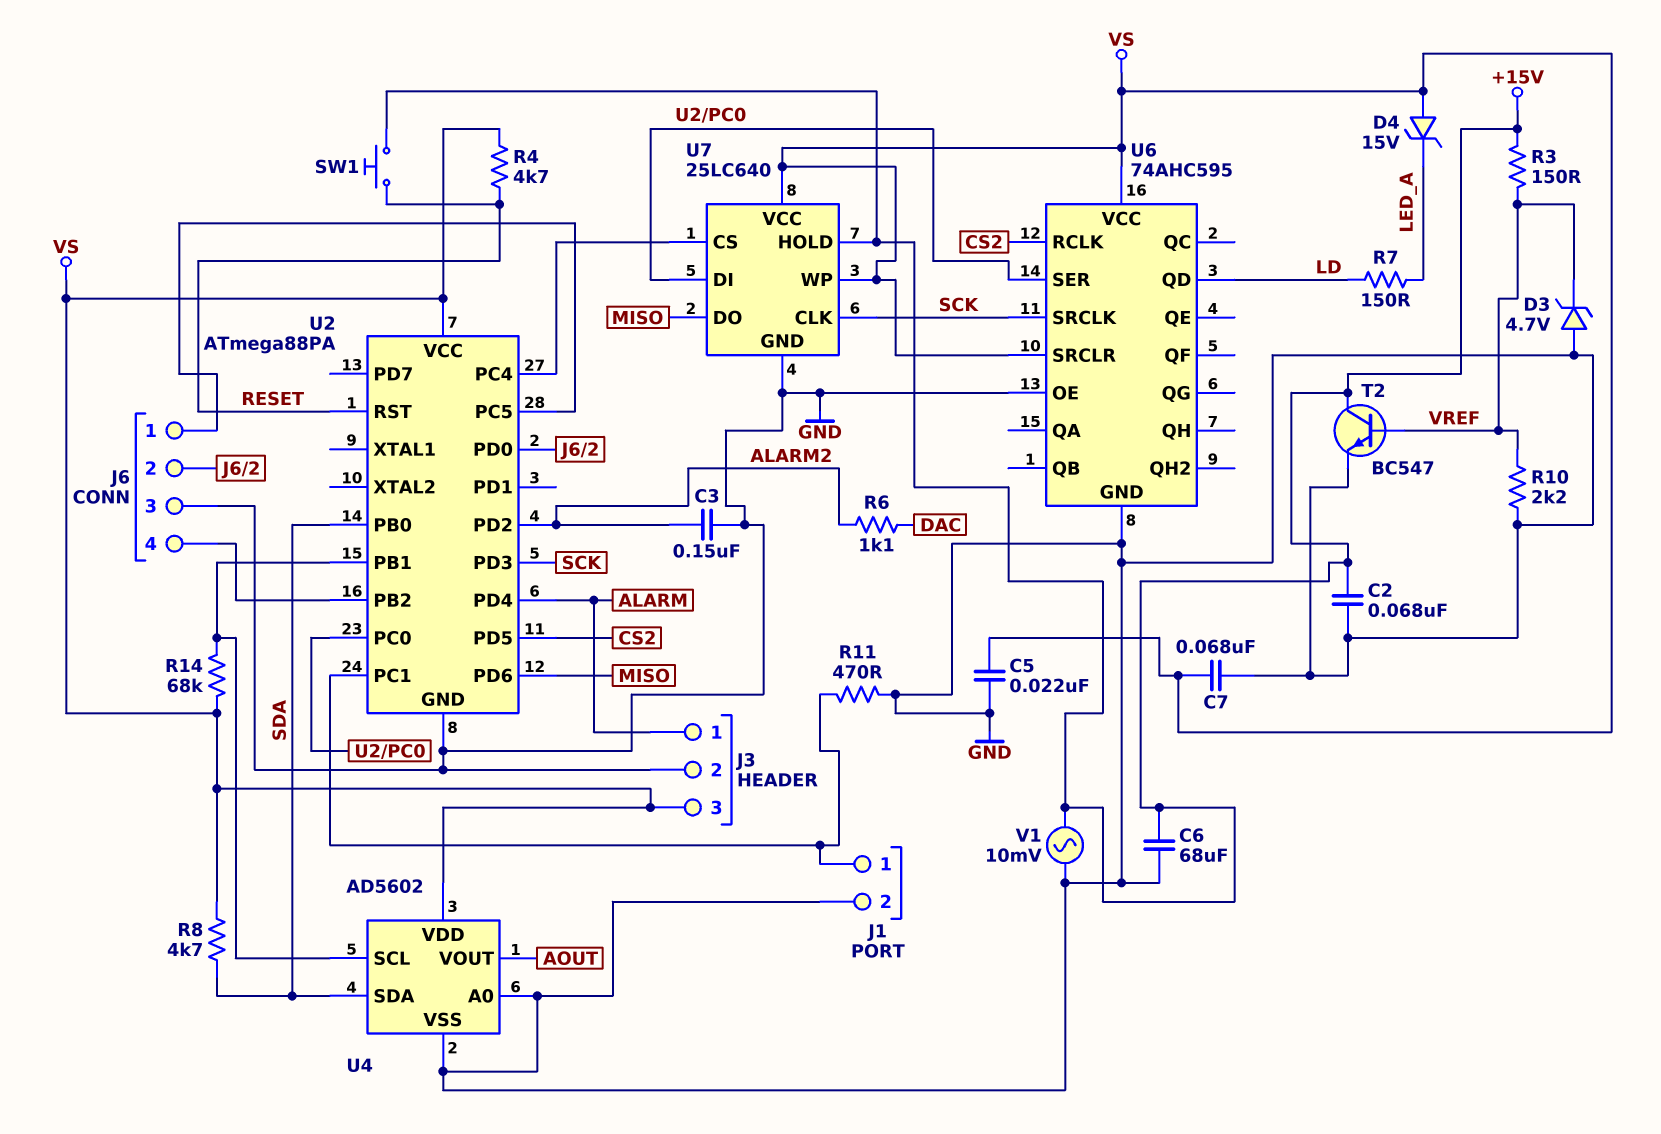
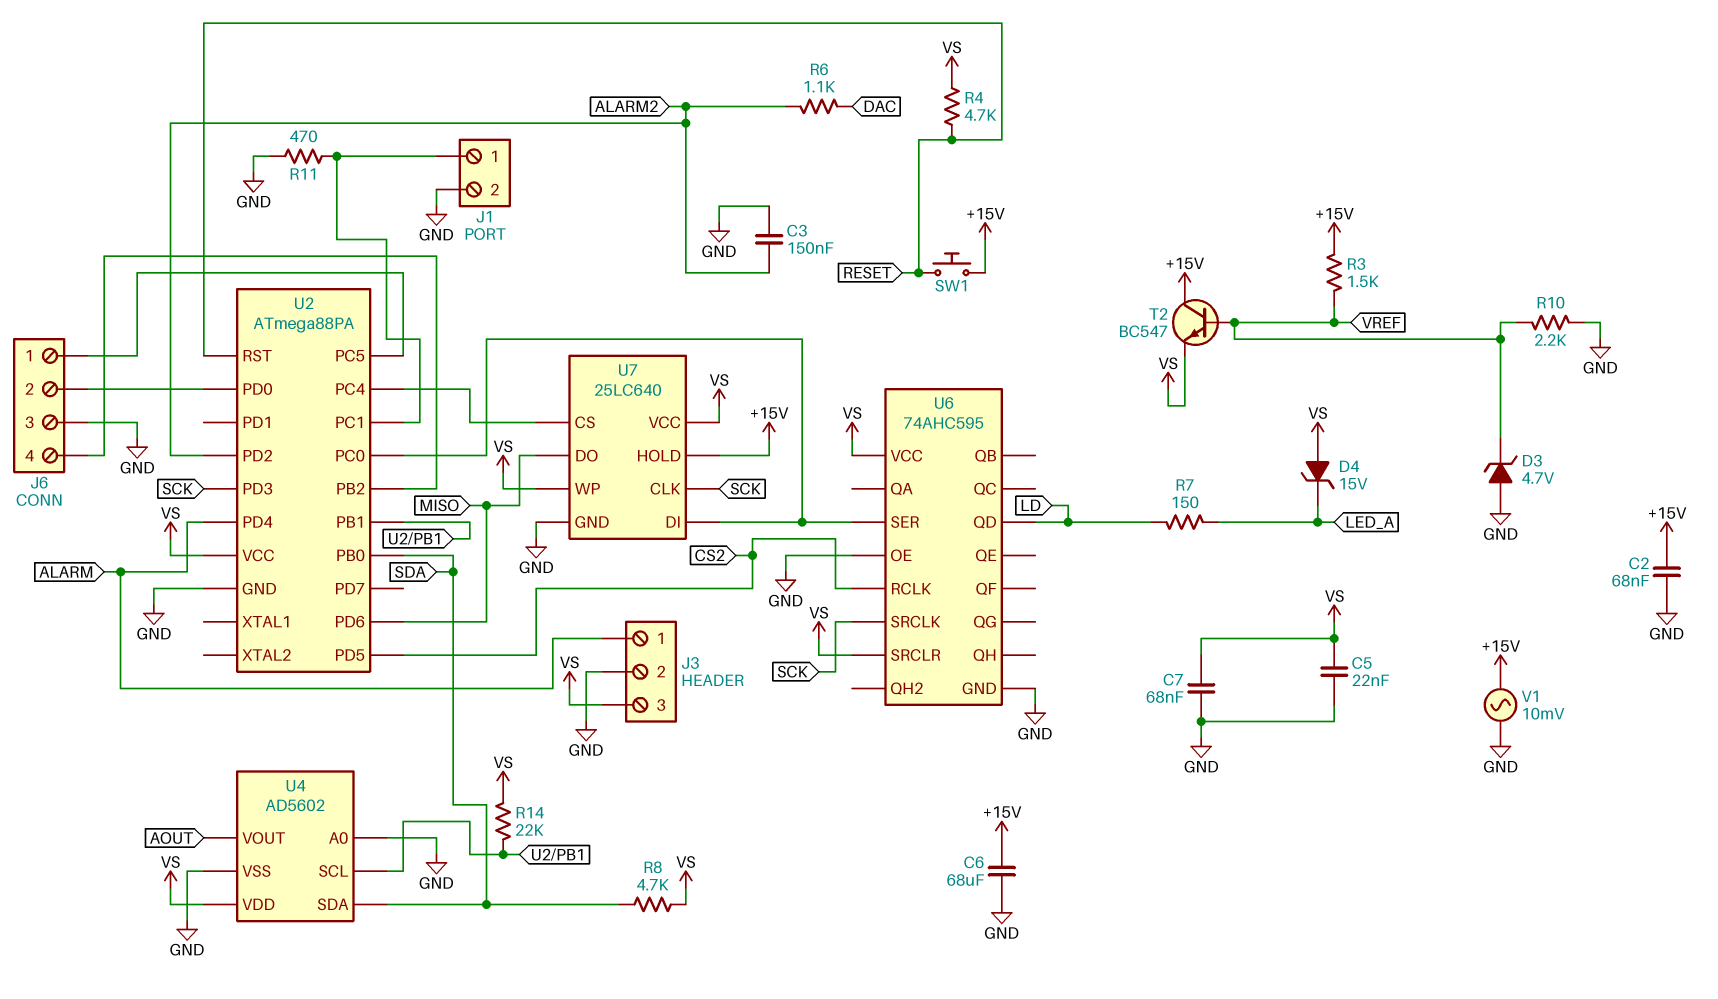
R3: 150 (+15V, VREF) -> 1.5k (+15V, VREF)
R14: 68k (U2/PB1, VS) -> 22k (U2/PB1, VS)
T2: NPN BC547 (B VREF, C +15V, E GND) -> NPN BC547 (B VREF, C +15V, E VS)

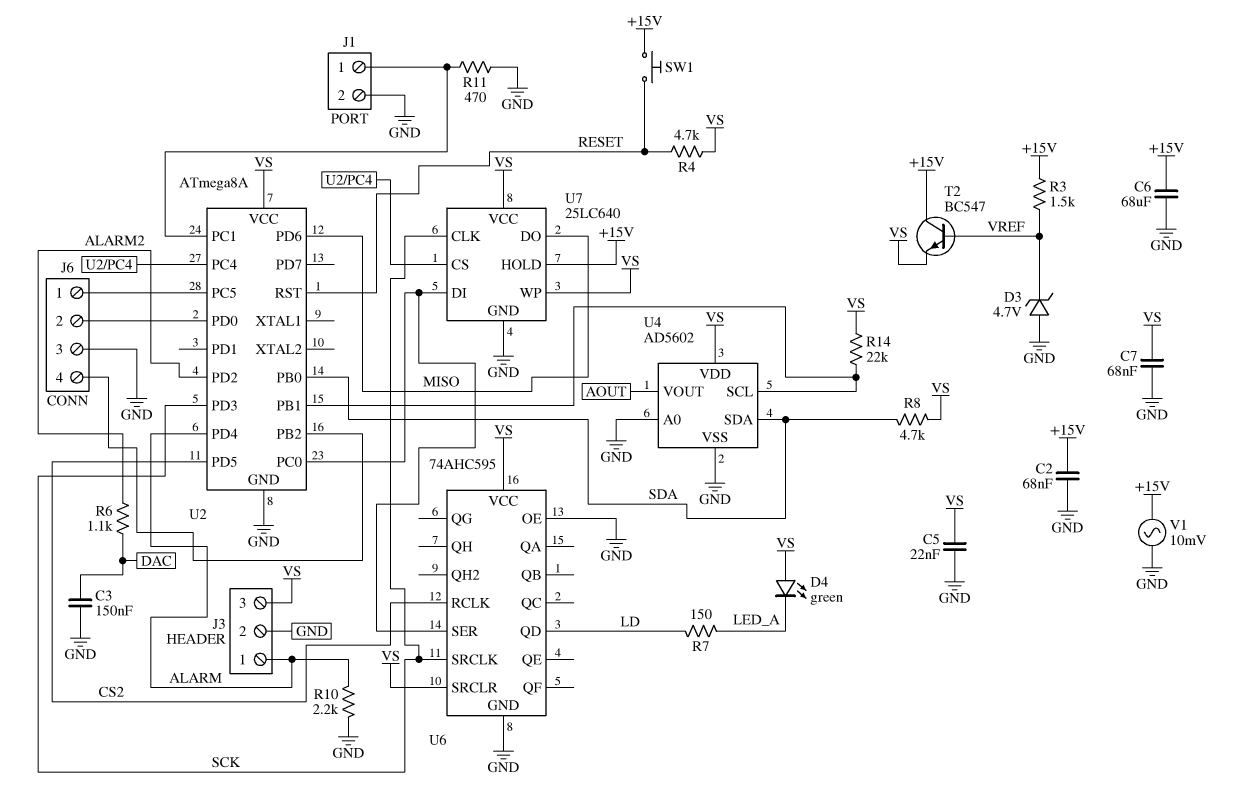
C3: 150nF (ALARM2, GND) -> 150nF (DAC, GND)
D4: zener 15V (A VS, K LED_A) -> LED green (A VS, K LED_A)
R10: 2.2k (GND, VREF) -> 2.2k (ALARM, GND)
U2: ATmega88PA -> ATmega8A

